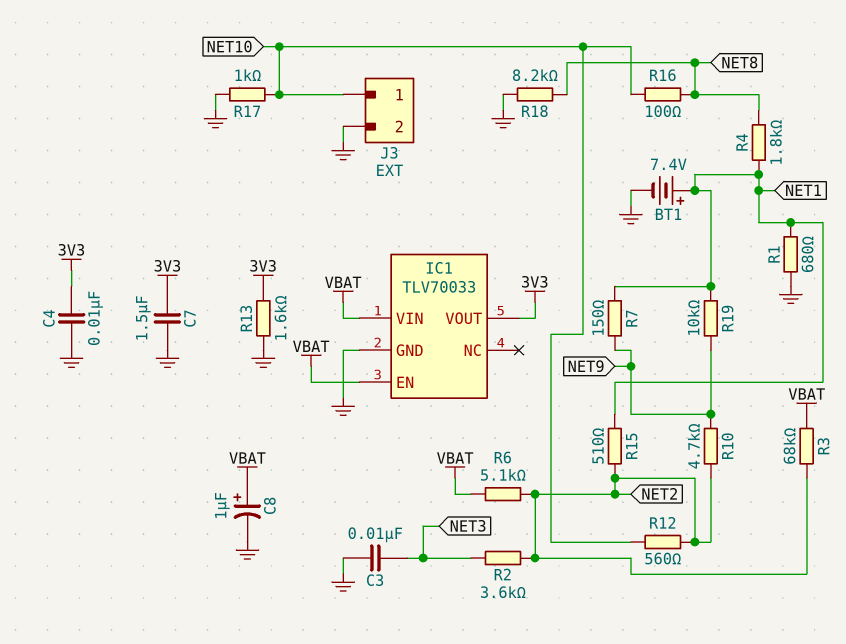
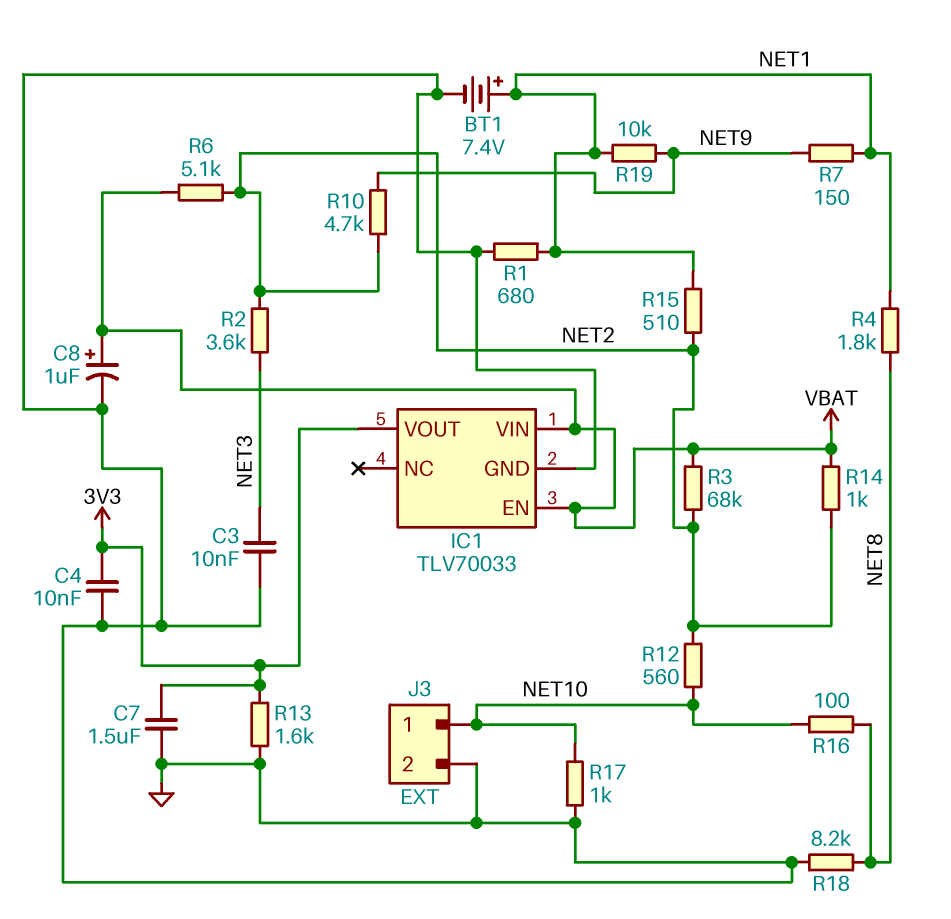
R14: none -> 1k (NET2, VBAT)

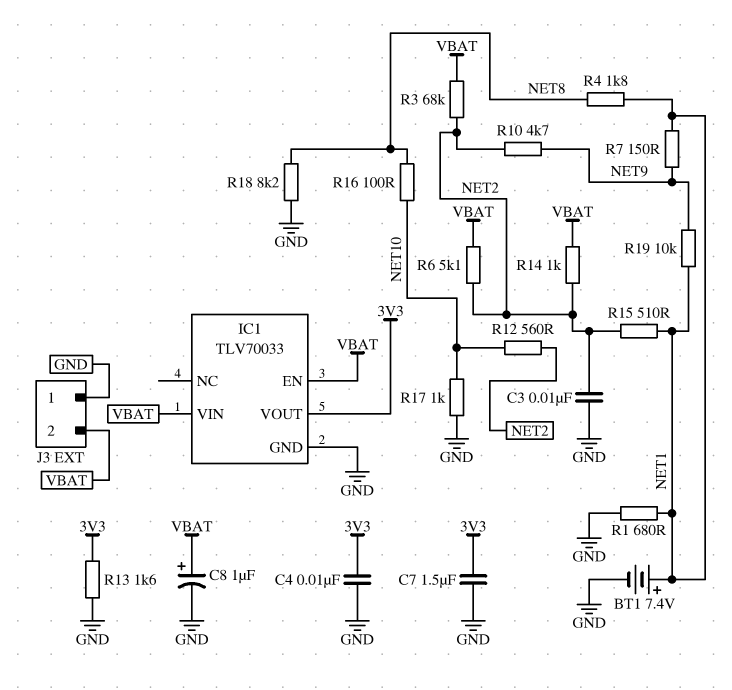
C3: 10nF (GND, NET3) -> 10nF (GND, NET2)
J3 pin 1: NET10 -> GND
J3 pin 2: GND -> VBAT
R2: 3.6k (NET2, NET3) -> none

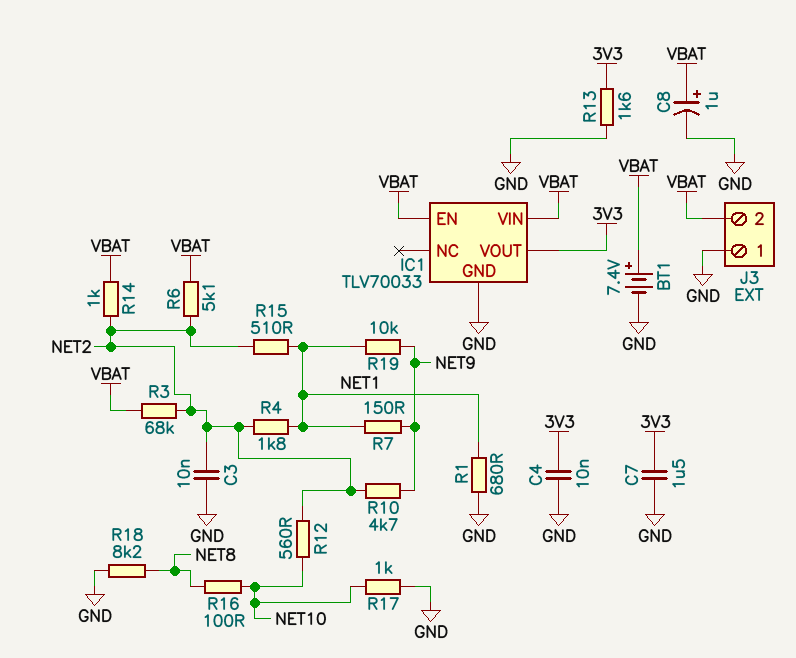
BT1: 7.4V (plus NET1, minus GND) -> 7.4V (plus VBAT, minus GND)
R4: 1.8k (NET1, NET8) -> 1.8k (NET1, NET2)

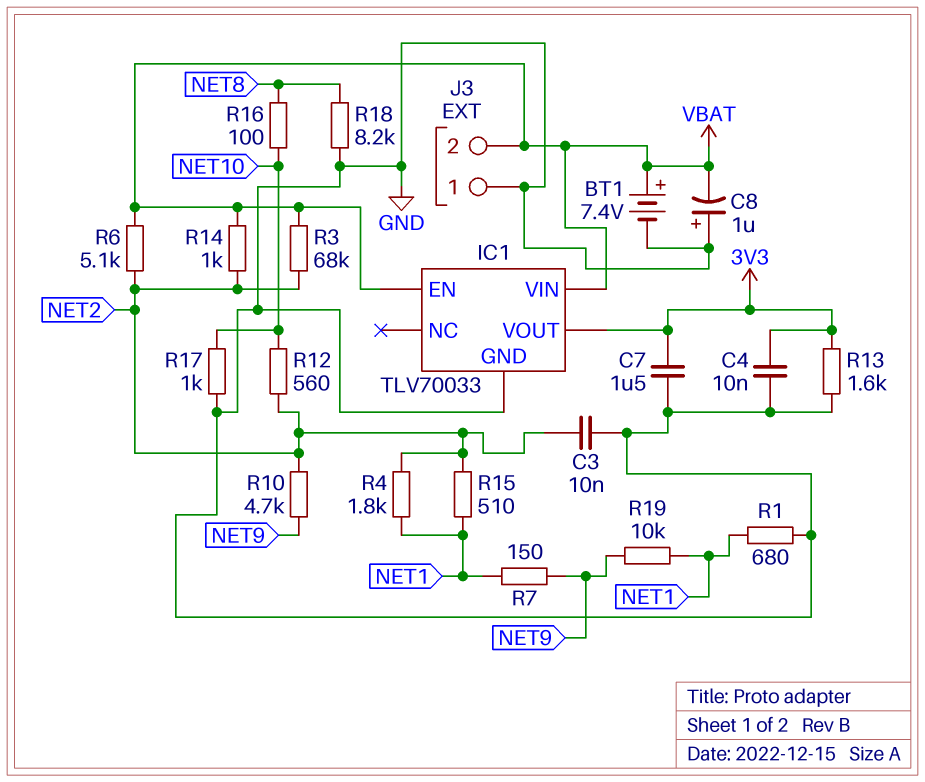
C8: 1uF (plus VBAT, minus GND) -> 1uF (plus GND, minus VBAT)

